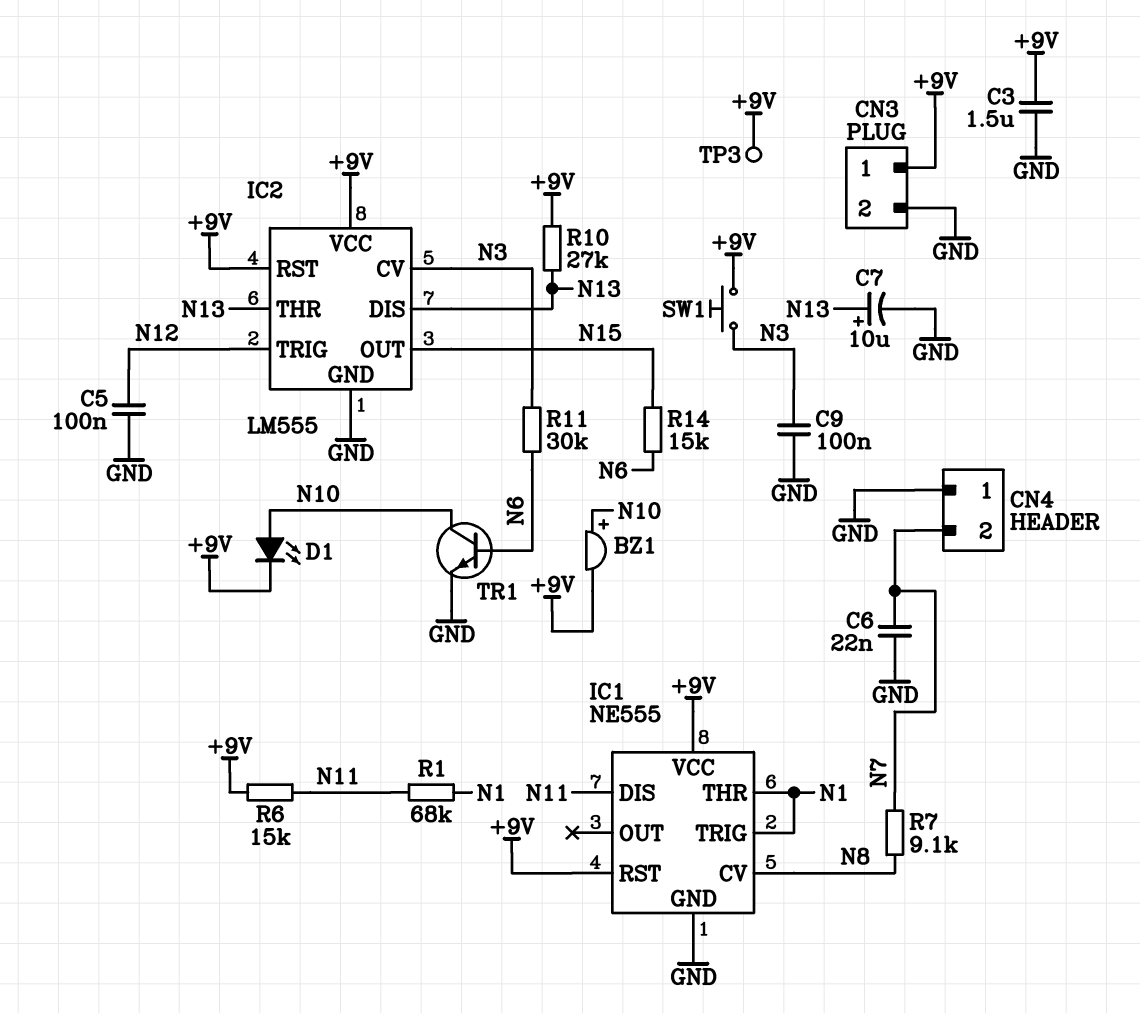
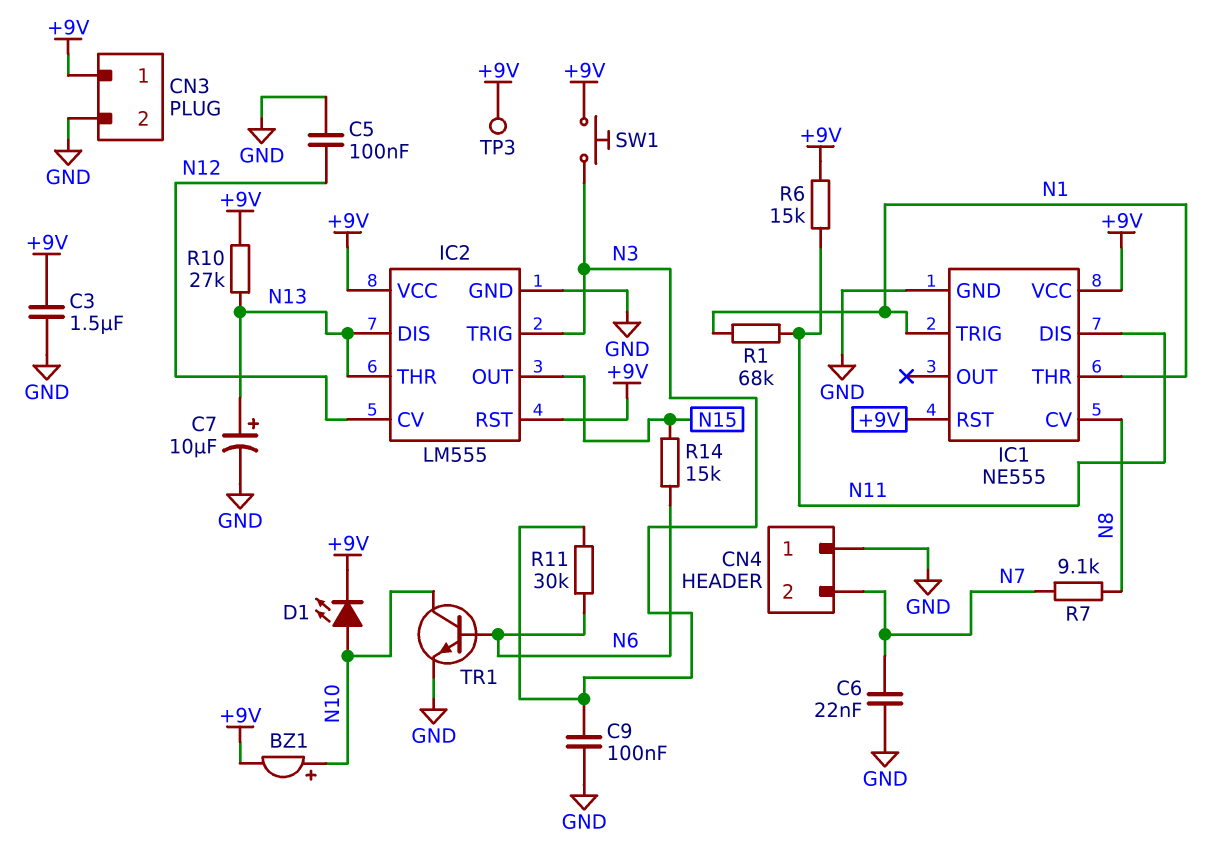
IC2 pin CV: N3 -> N12
IC2 pin TRIG: N12 -> N3

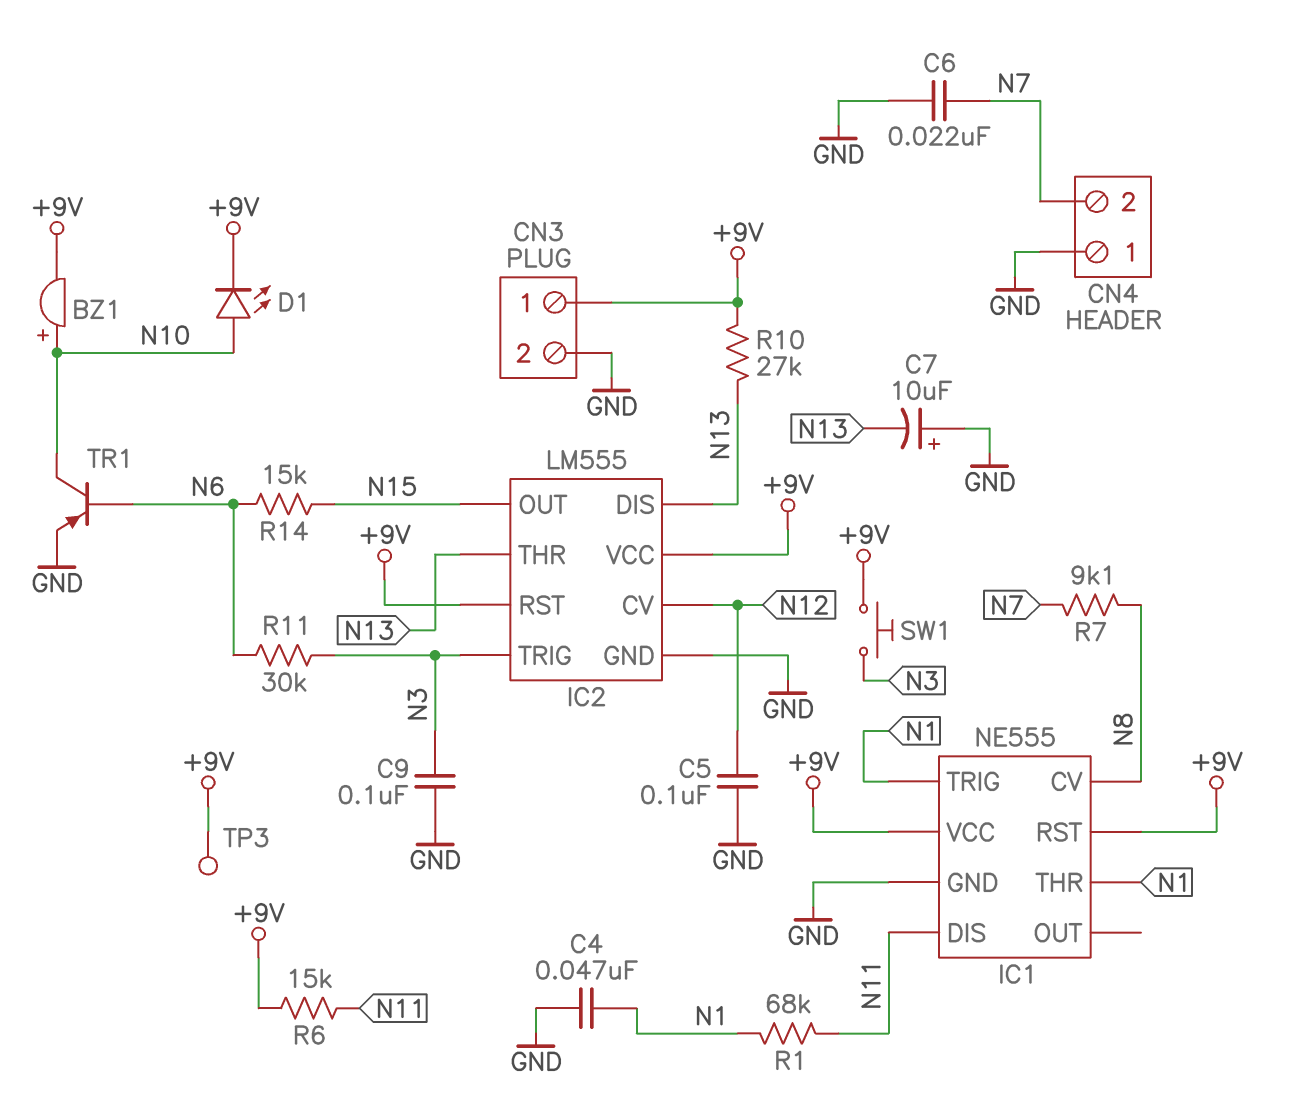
C3: 1.5uF (+9V, GND) -> none
C4: none -> 47nF (GND, N1)
C7: 10uF (plus N13, minus GND) -> 10uF (plus GND, minus N13)
TR1: NPN (B N6, C N10, E GND) -> PNP (B N6, C N10, E GND)

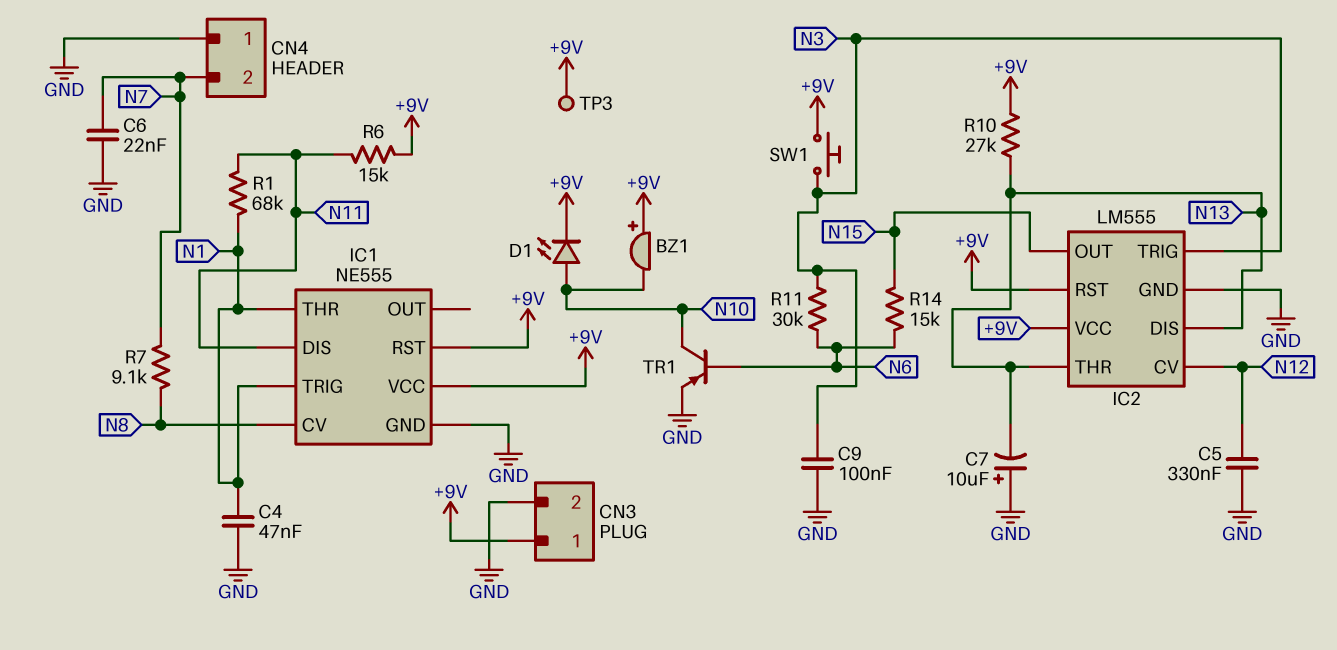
BZ1: buzzer (plus N10, minus +9V) -> buzzer (plus +9V, minus N10)
C5: 100nF (GND, N12) -> 330nF (GND, N12)

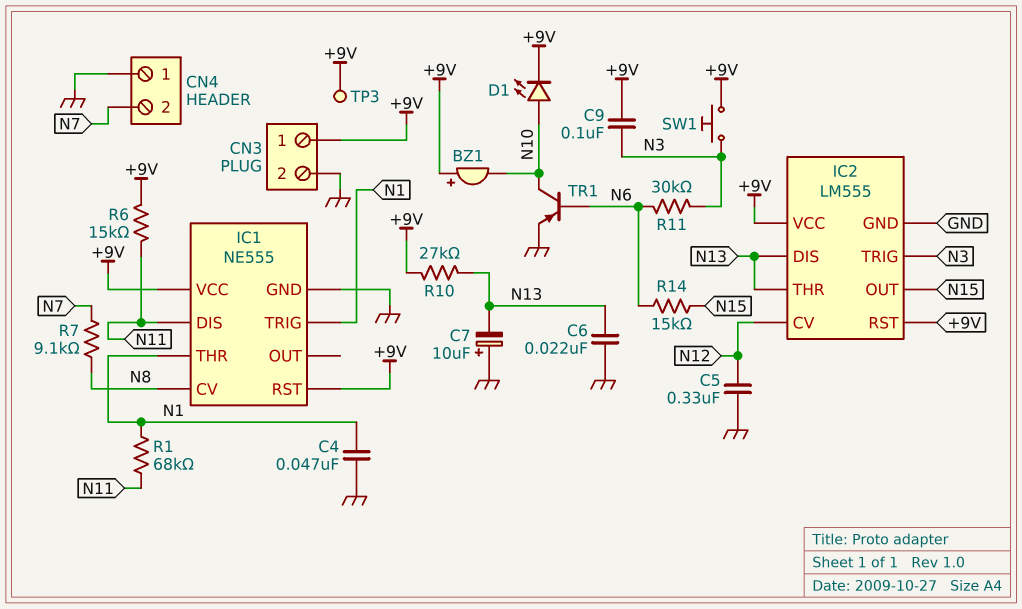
C6: 22nF (GND, N7) -> 22nF (GND, N13)
C9: 100nF (GND, N3) -> 100nF (+9V, N3)

